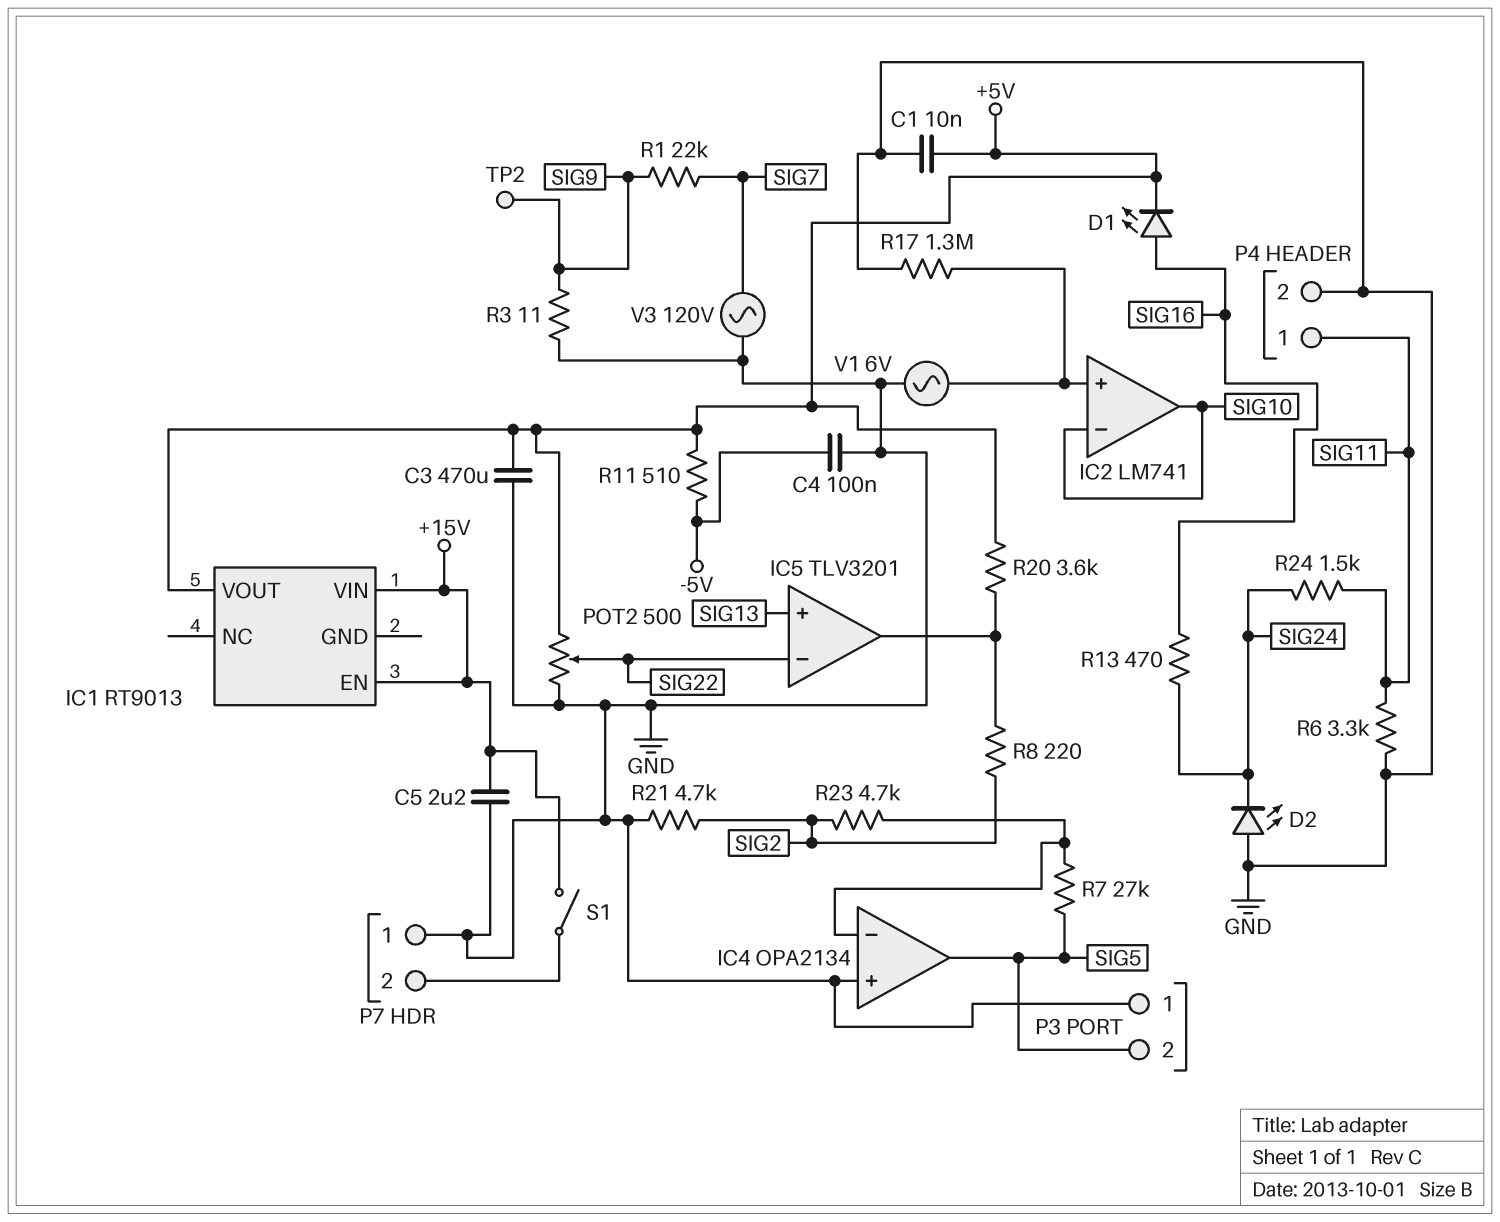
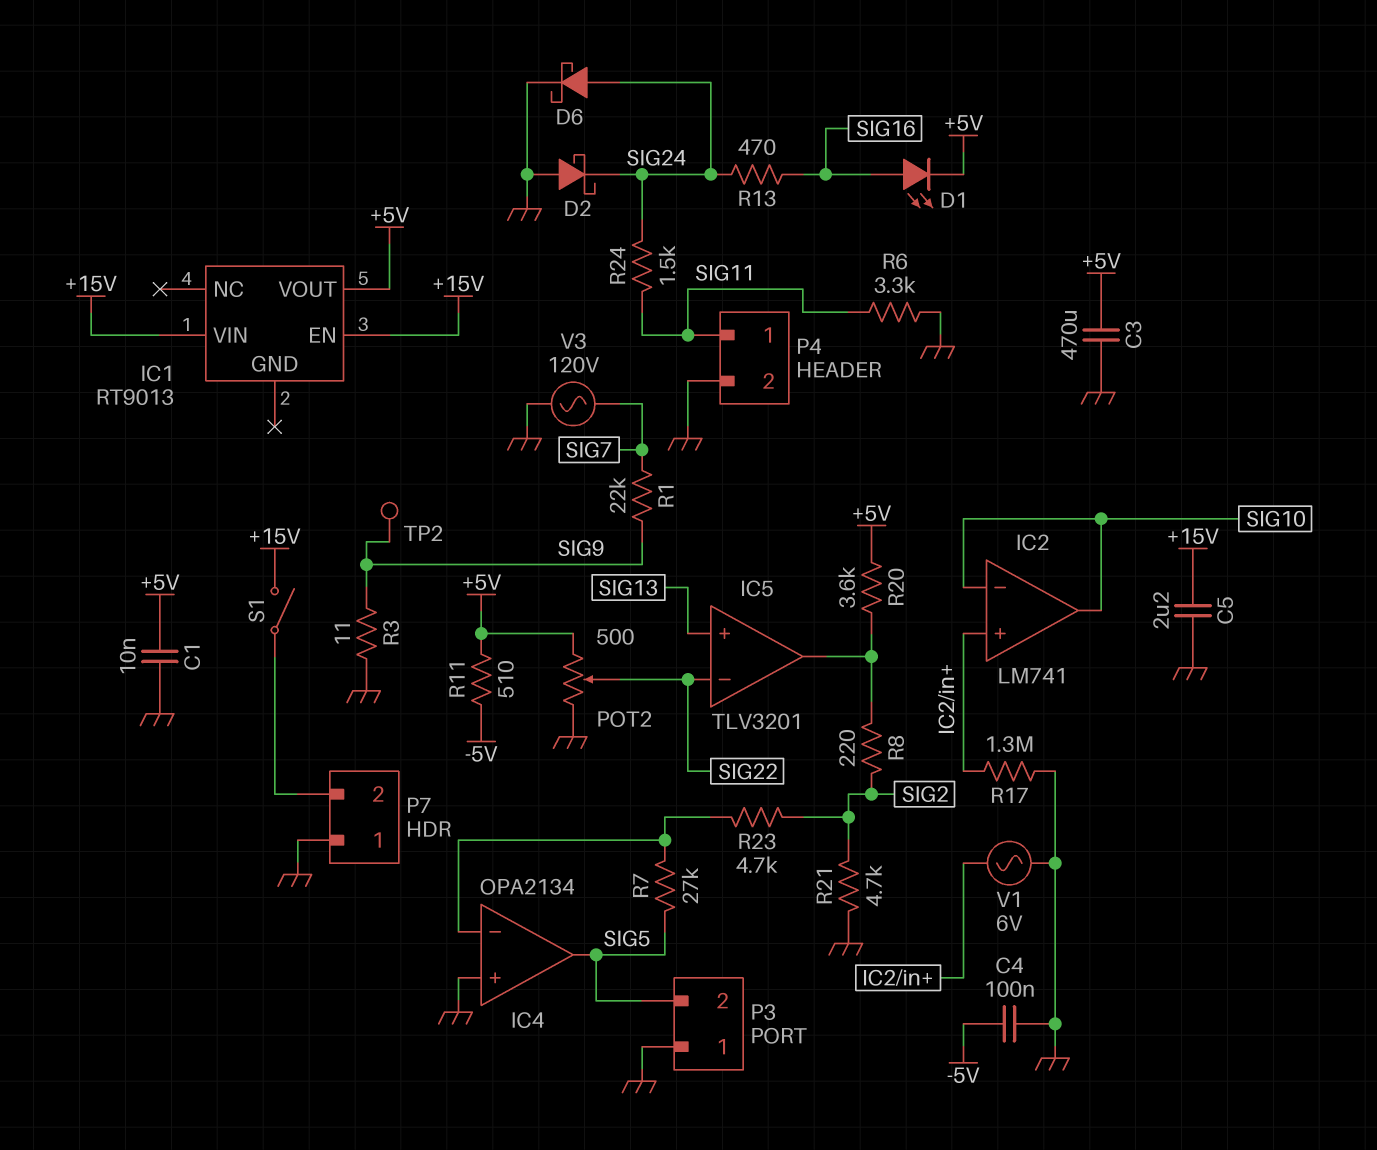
D2: LED (A GND, K SIG24) -> schottky (A GND, K SIG24)
D6: none -> schottky (A SIG24, K GND)

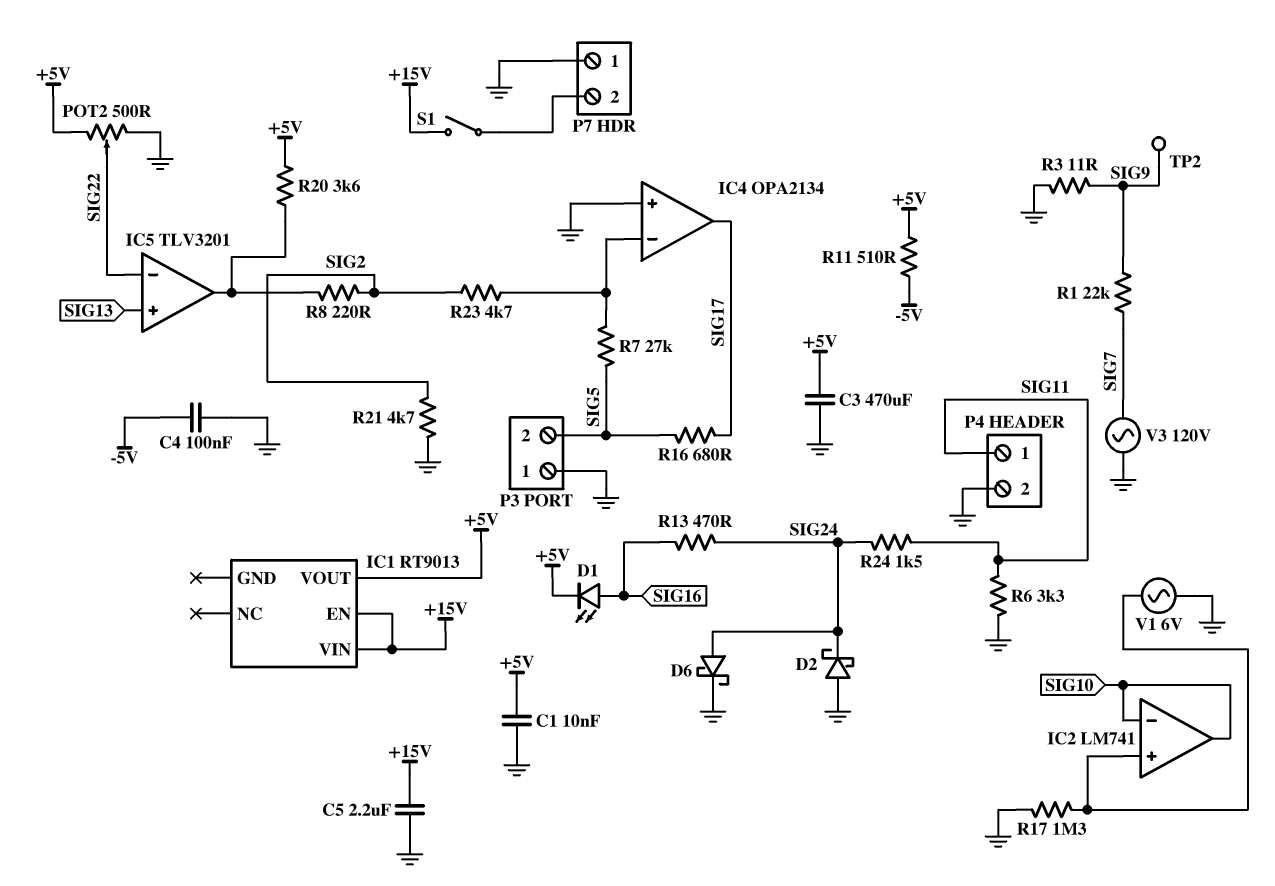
IC4 pin out: SIG5 -> SIG17
R16: none -> 680 (SIG5, SIG17)

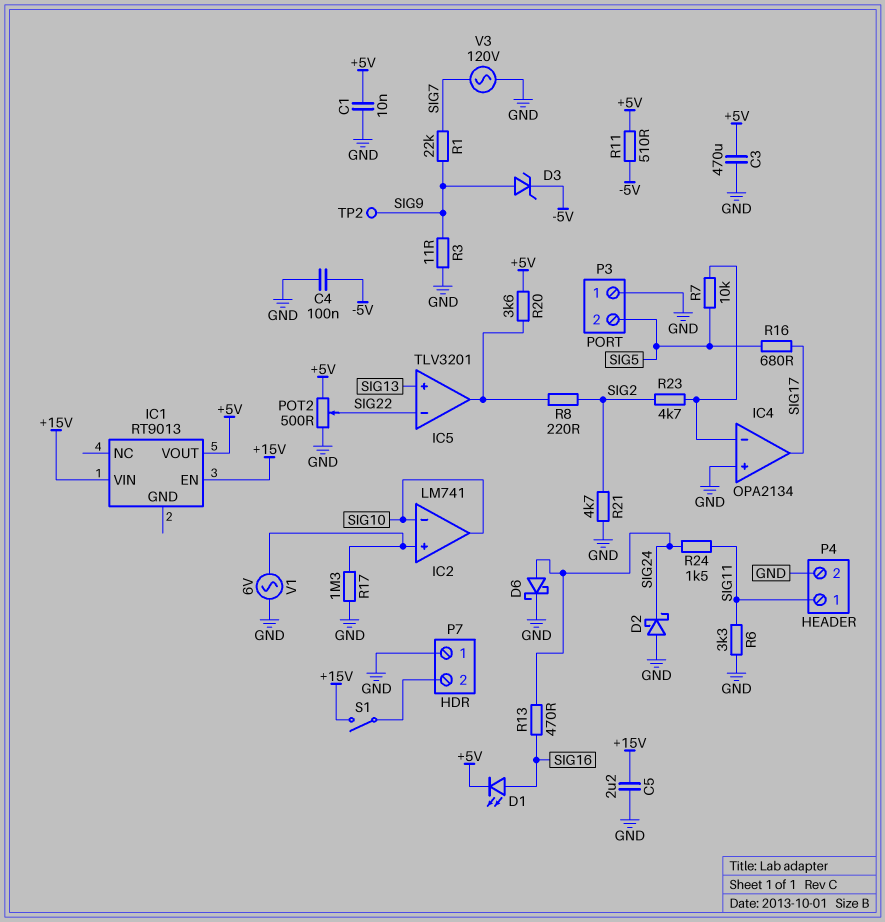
D3: none -> zener (A SIG9, K -5V)
R7: 27k (IC4/in-, SIG5) -> 10k (IC4/in-, SIG5)

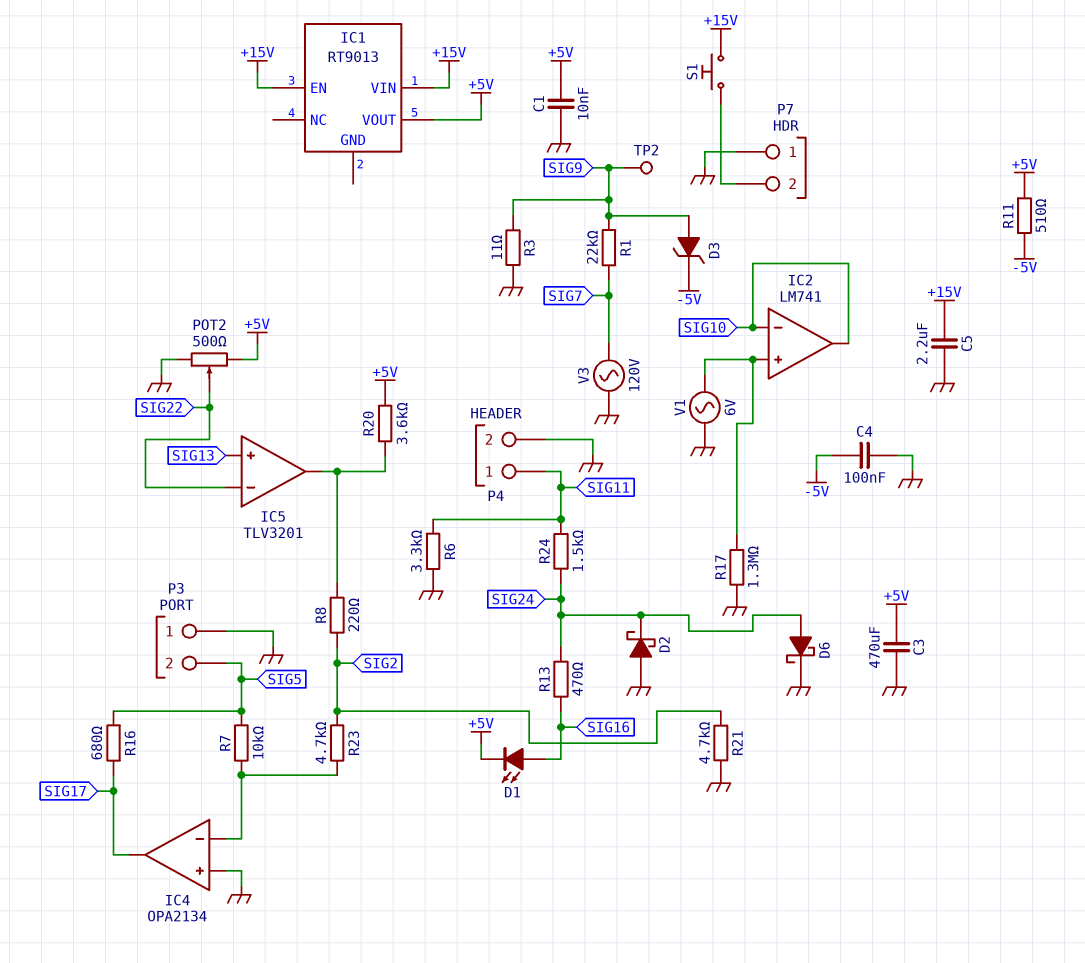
S1: switch (+15V, P7/2) -> button (+15V, P7/2)

